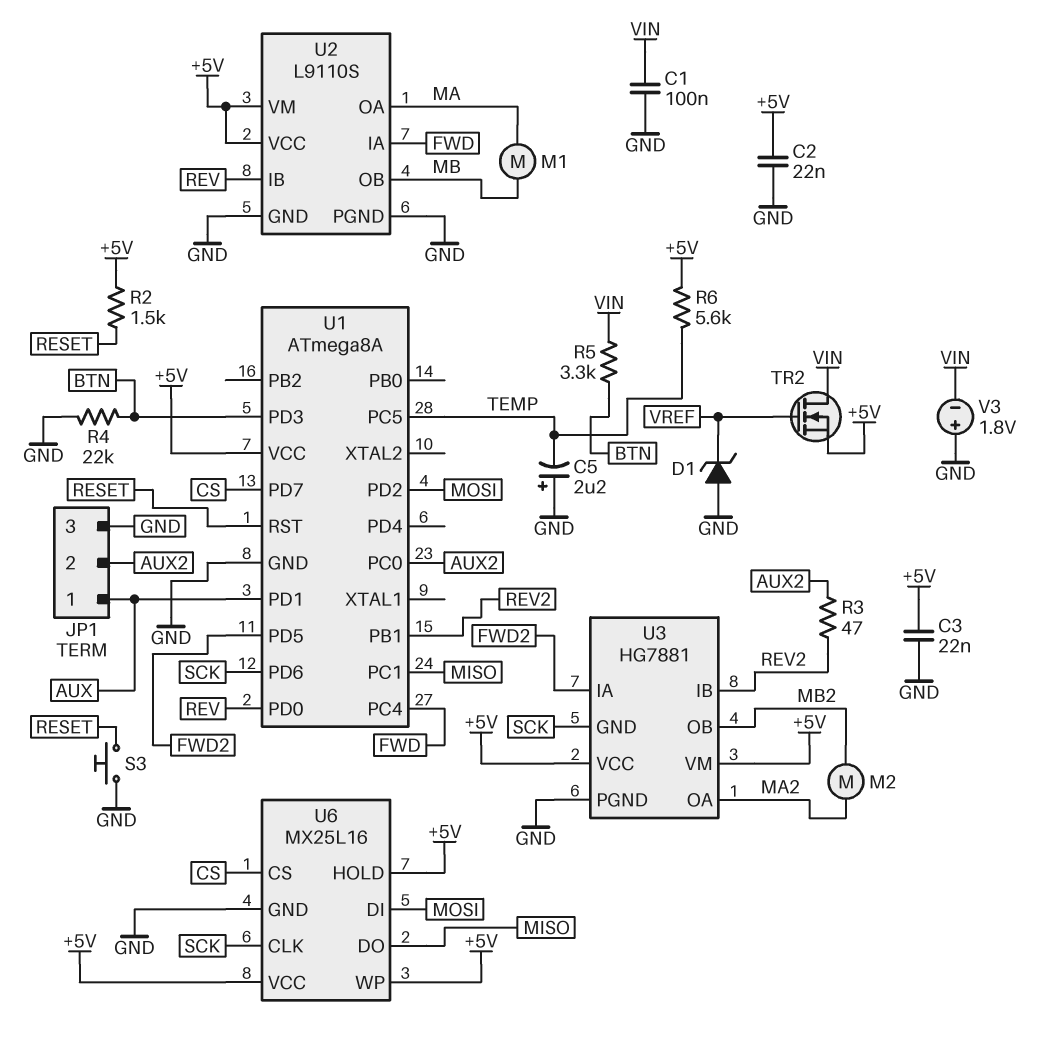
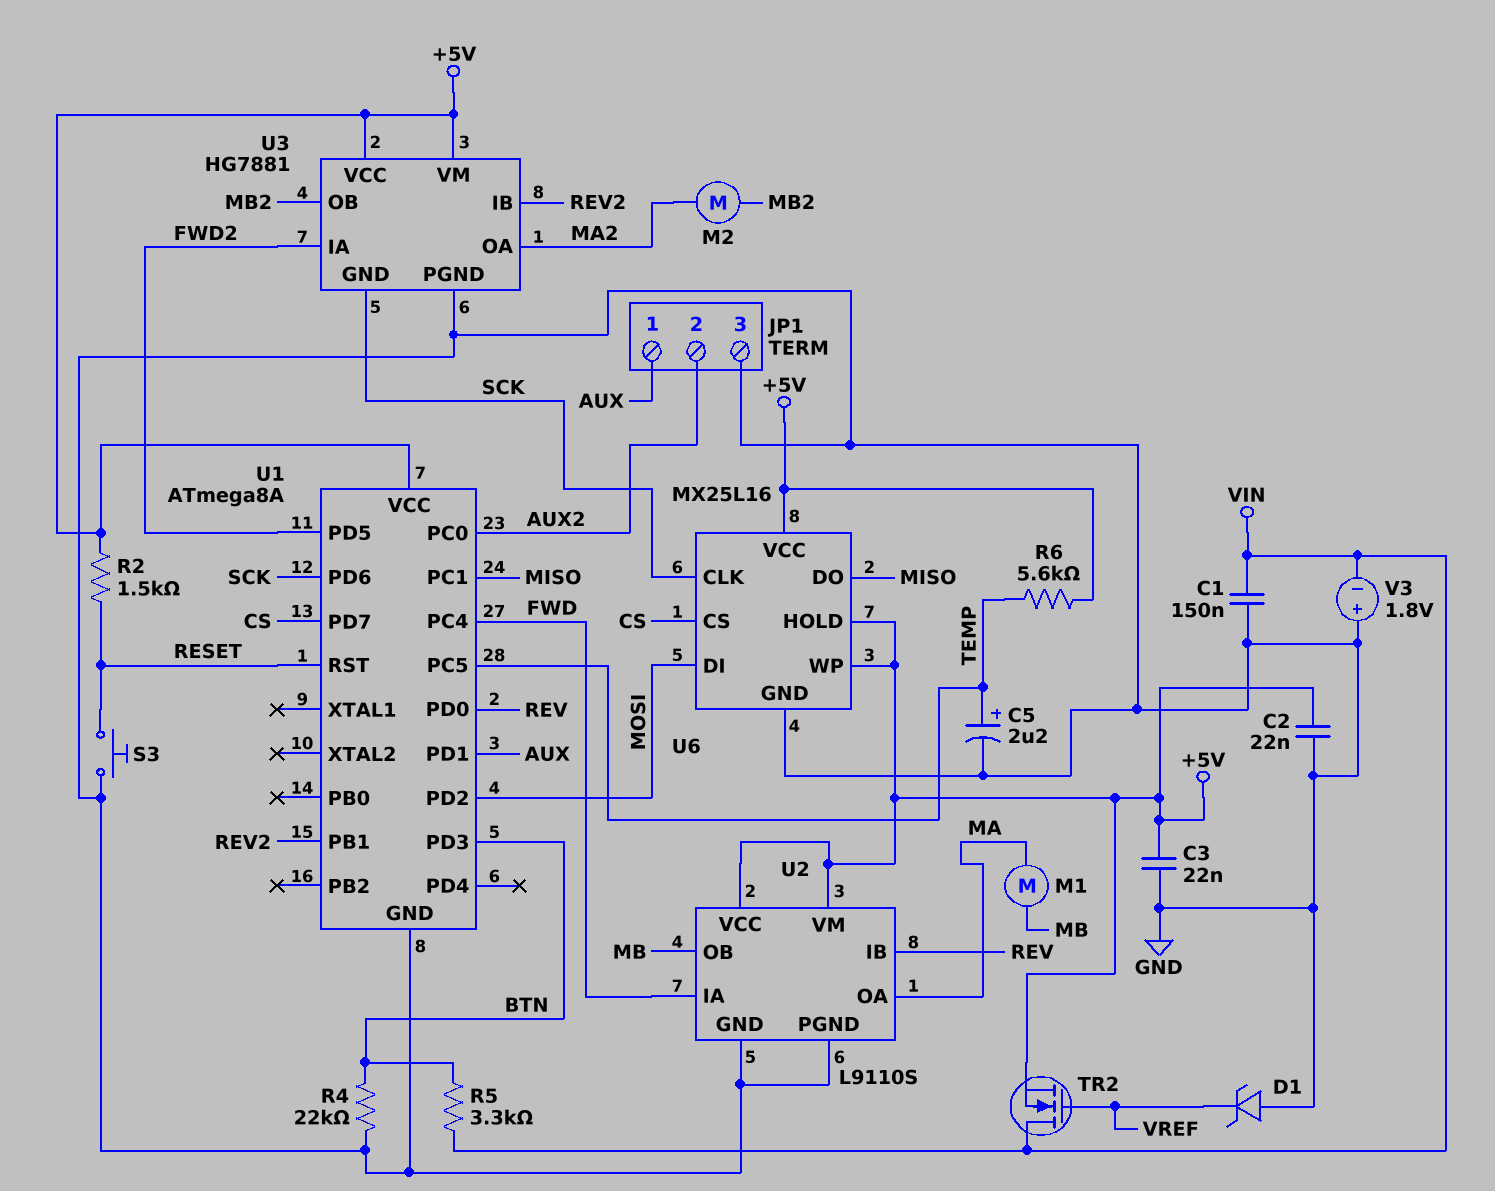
C1: 100nF (GND, VIN) -> 150nF (GND, VIN)
C5: 2.2uF (plus GND, minus TEMP) -> 2.2uF (plus TEMP, minus GND)
R3: 47 (AUX2, REV2) -> none

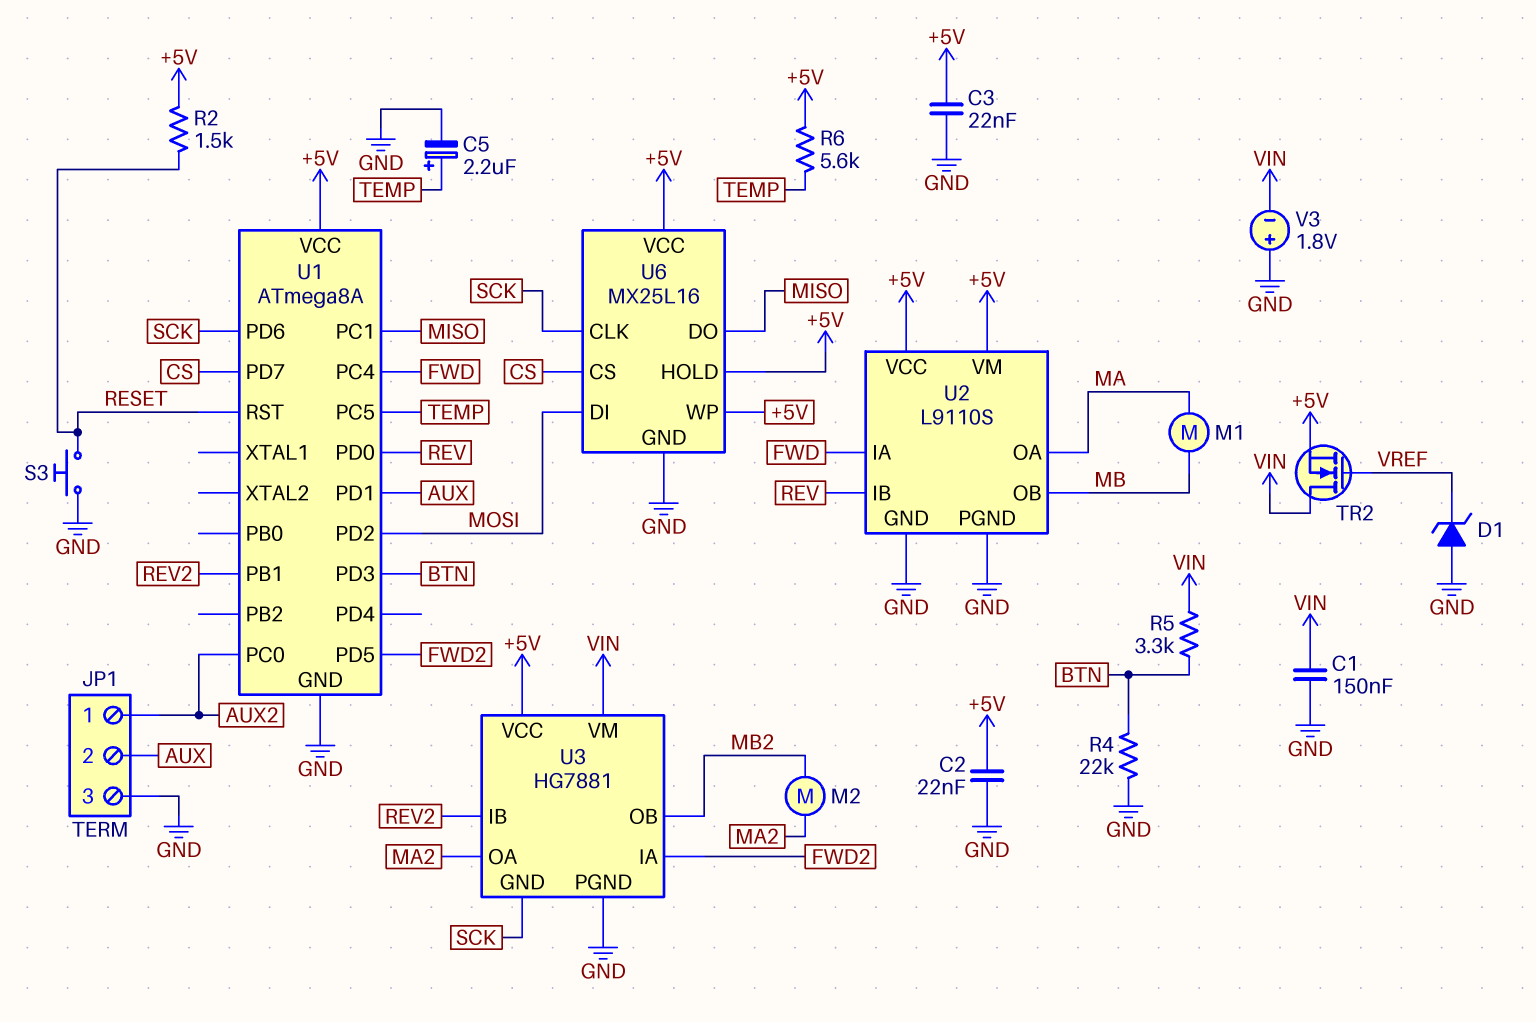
JP1 pin 1: AUX -> AUX2
JP1 pin 2: AUX2 -> AUX
U3 pin VM: +5V -> VIN

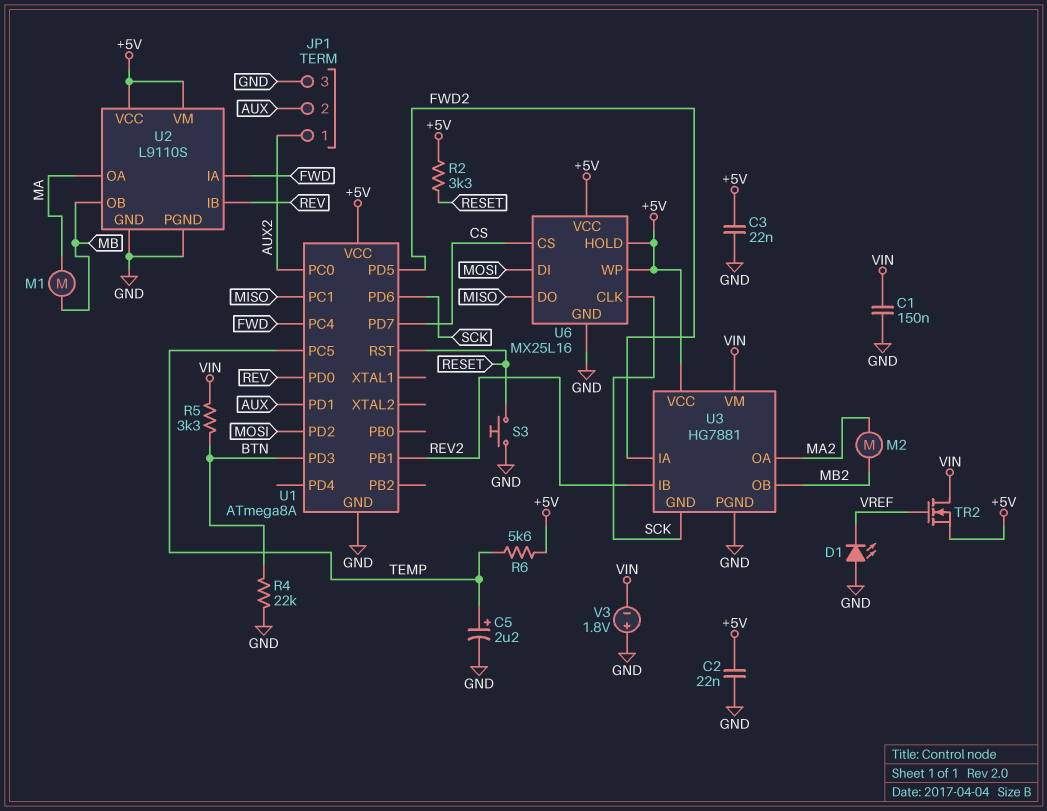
D1: zener (A GND, K VREF) -> LED (A GND, K VREF)
R2: 1.5k (+5V, RESET) -> 3.3k (+5V, RESET)

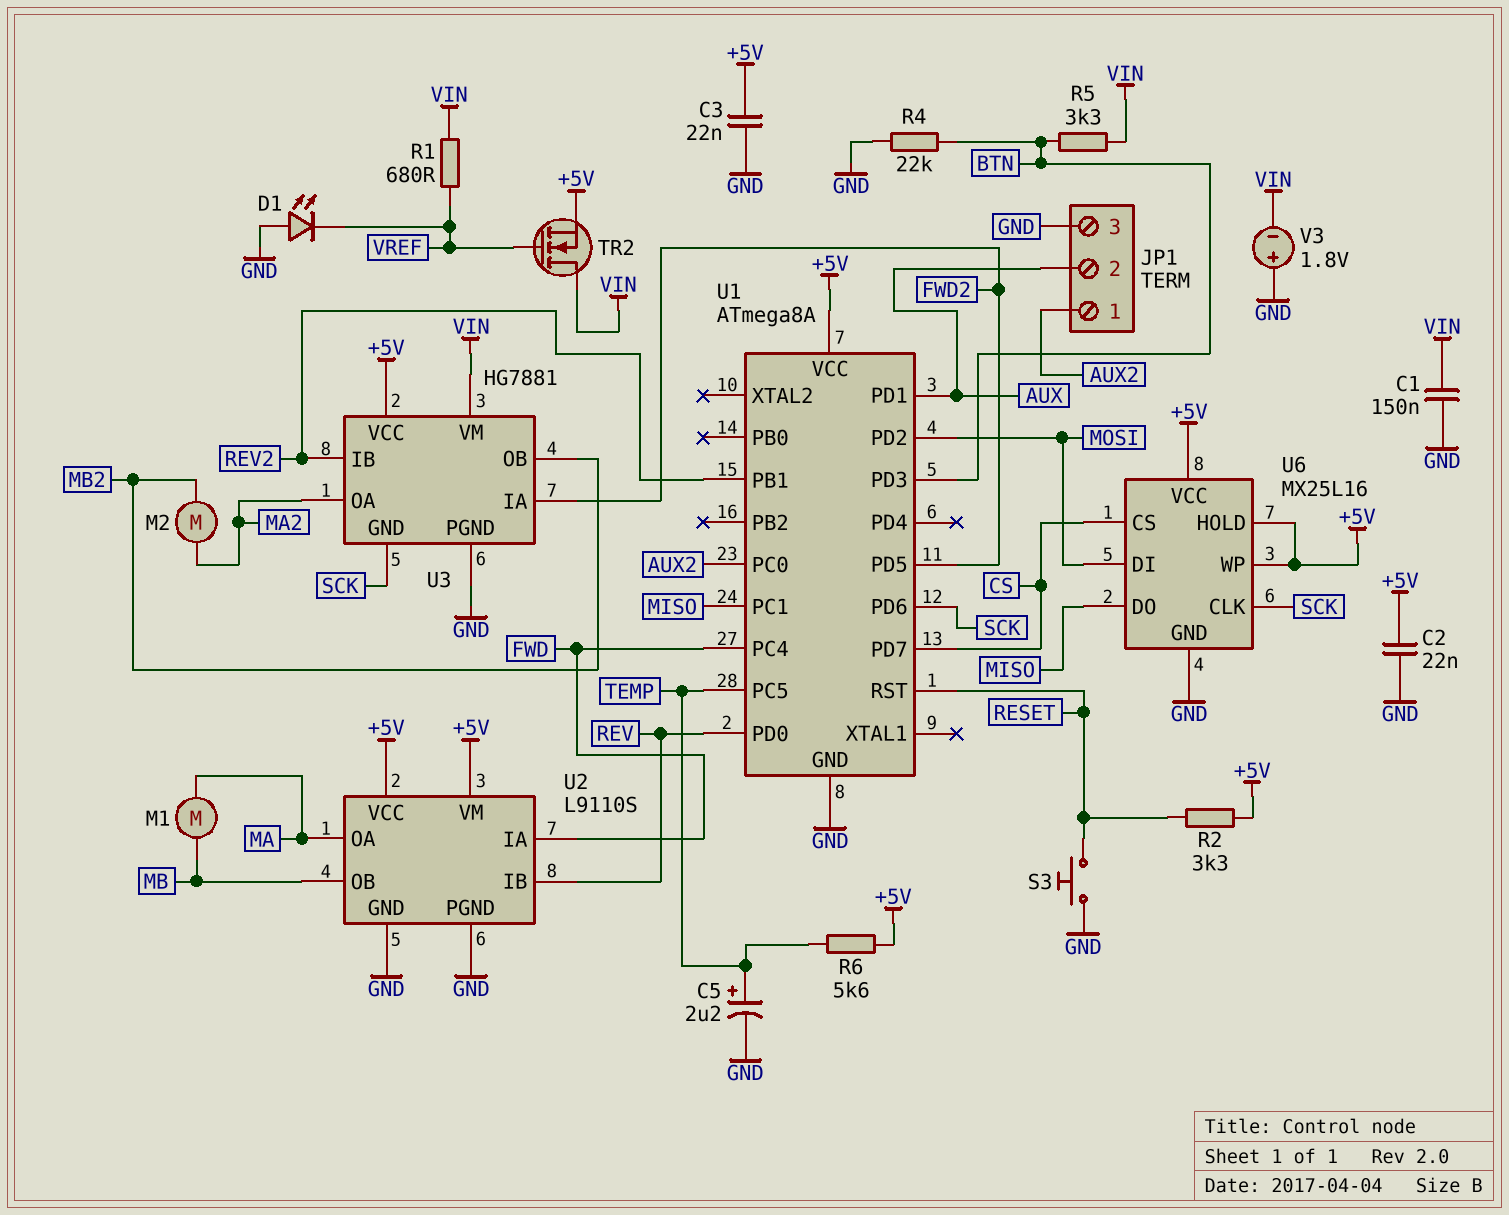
R1: none -> 680 (VIN, VREF)

